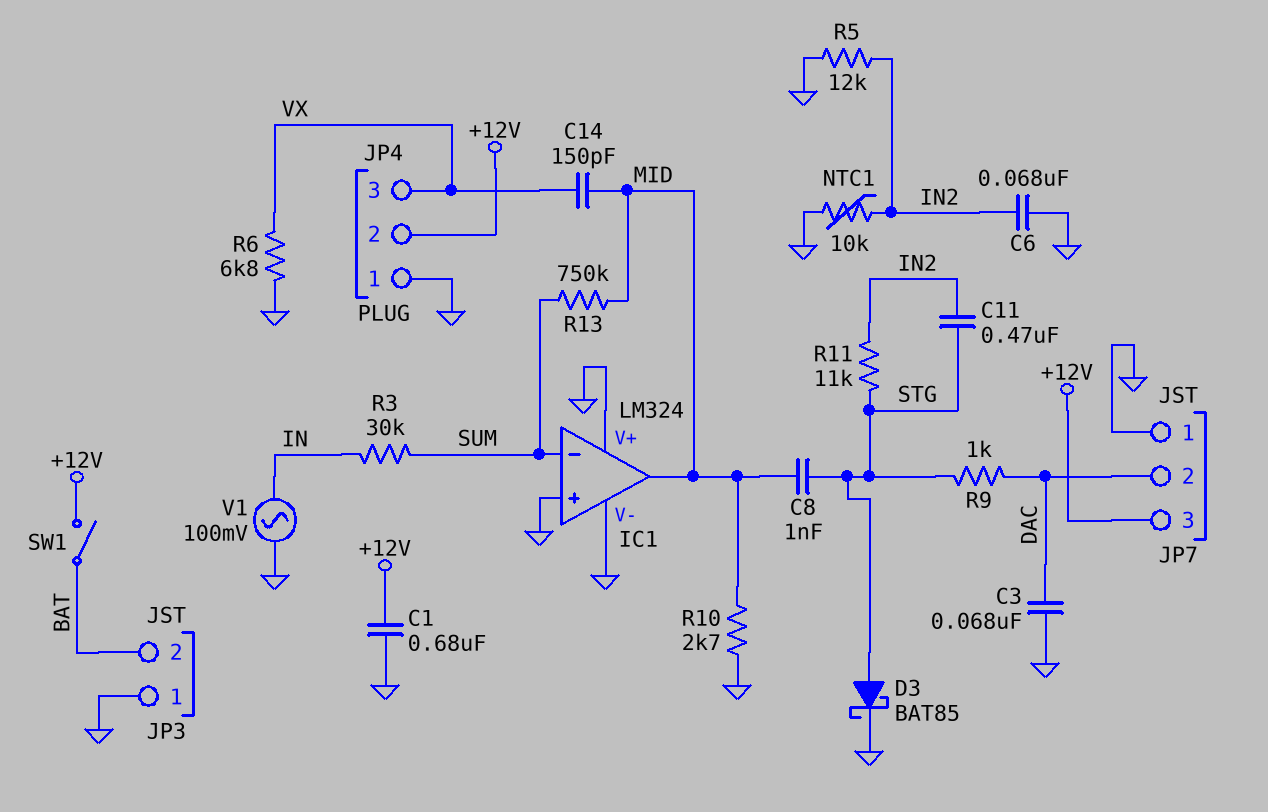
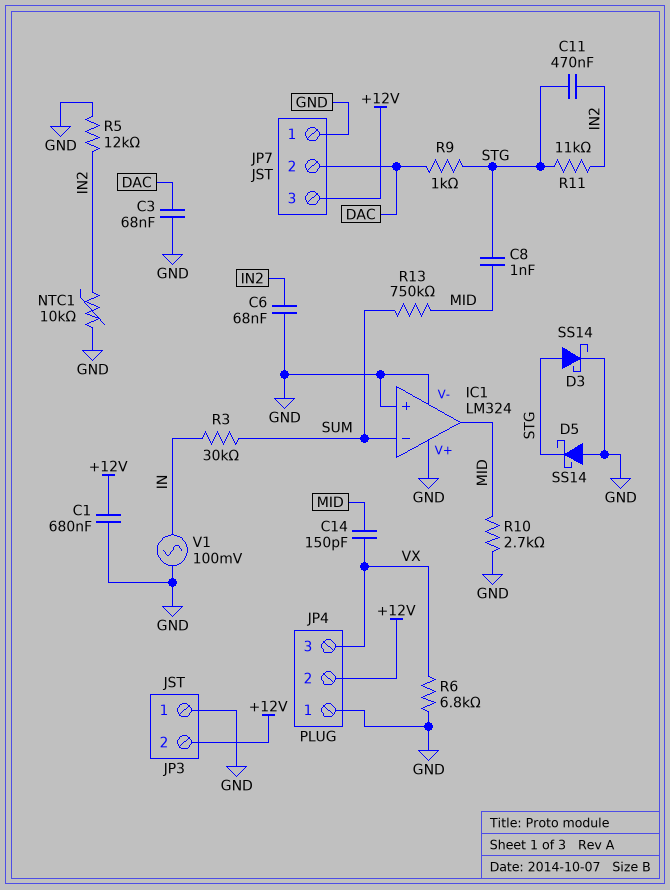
D3: schottky BAT85 (A STG, K GND) -> schottky SS14 (A STG, K GND)
D5: none -> schottky SS14 (A GND, K STG)
JP3 pin 2: BAT -> +12V
SW1: switch (+12V, BAT) -> none

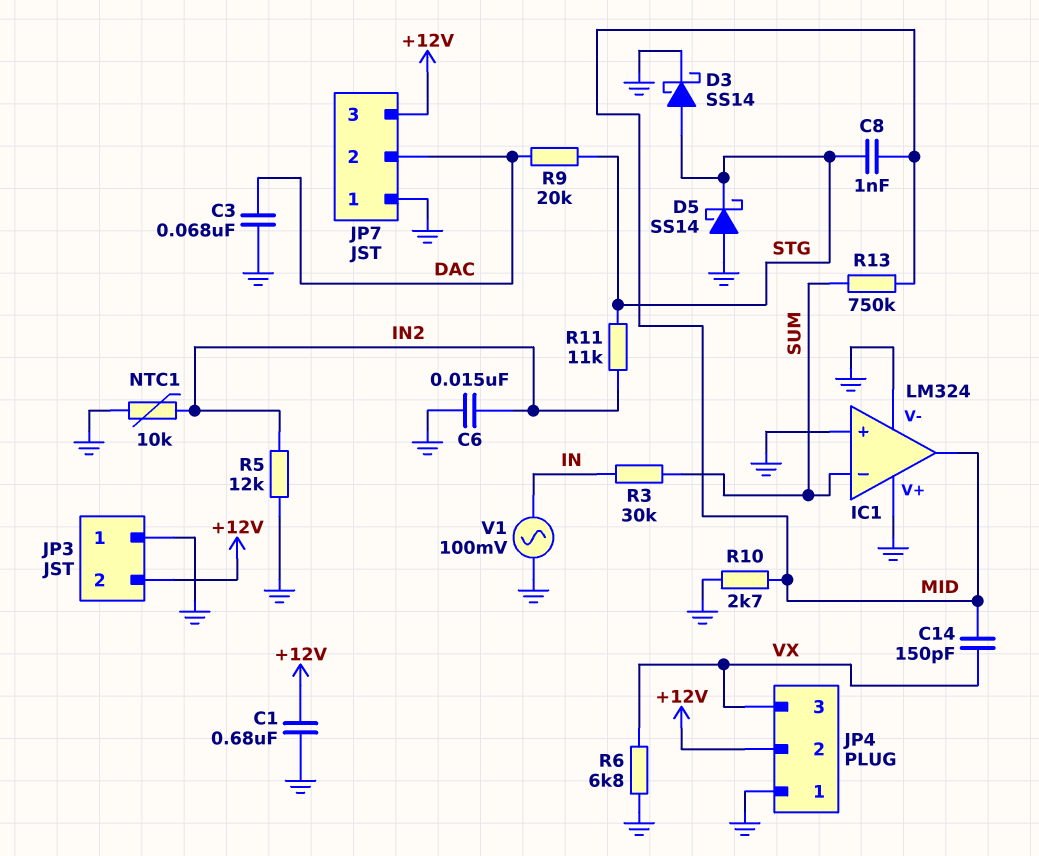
C6: 68nF (GND, IN2) -> 15nF (GND, IN2)
C11: 470nF (IN2, STG) -> none
R9: 1k (DAC, STG) -> 20k (DAC, STG)

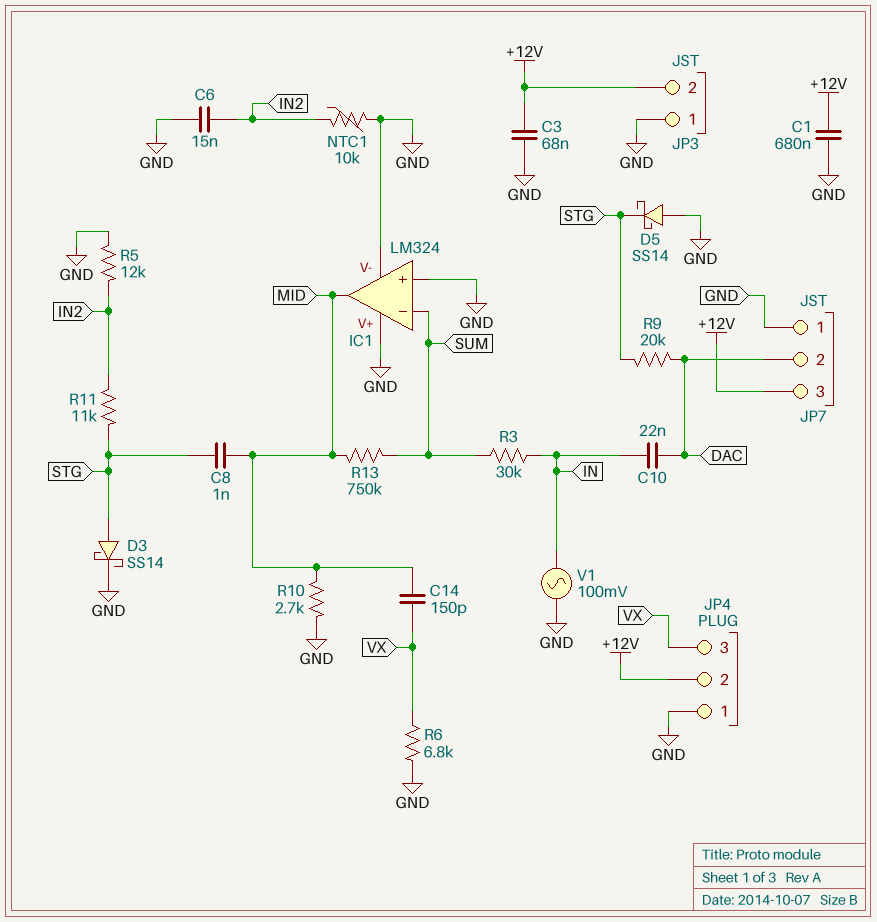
C3: 68nF (DAC, GND) -> 68nF (+12V, GND)
C10: none -> 22nF (DAC, IN)

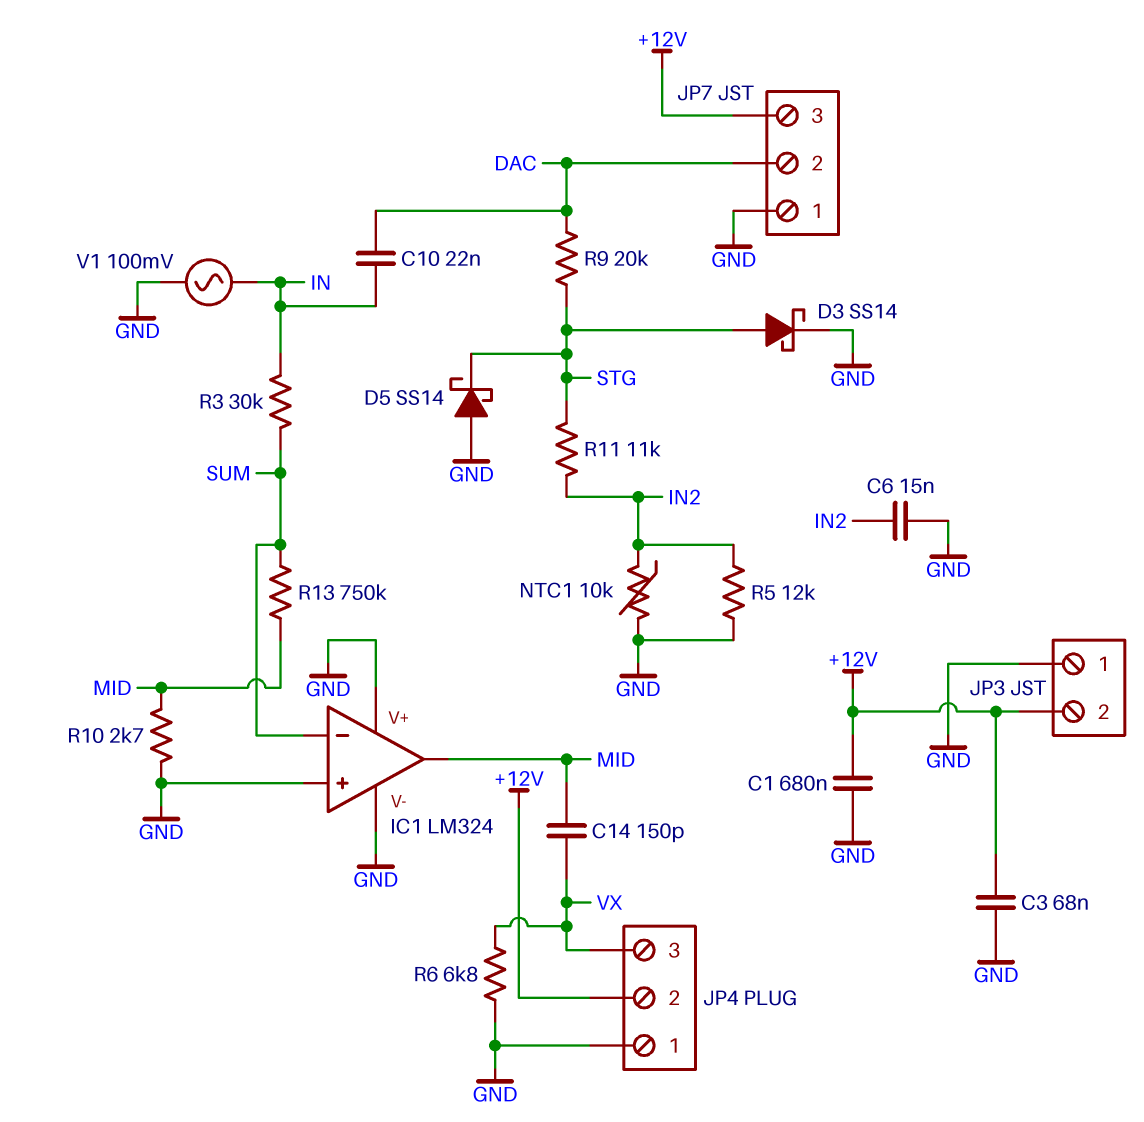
C8: 1nF (MID, STG) -> none

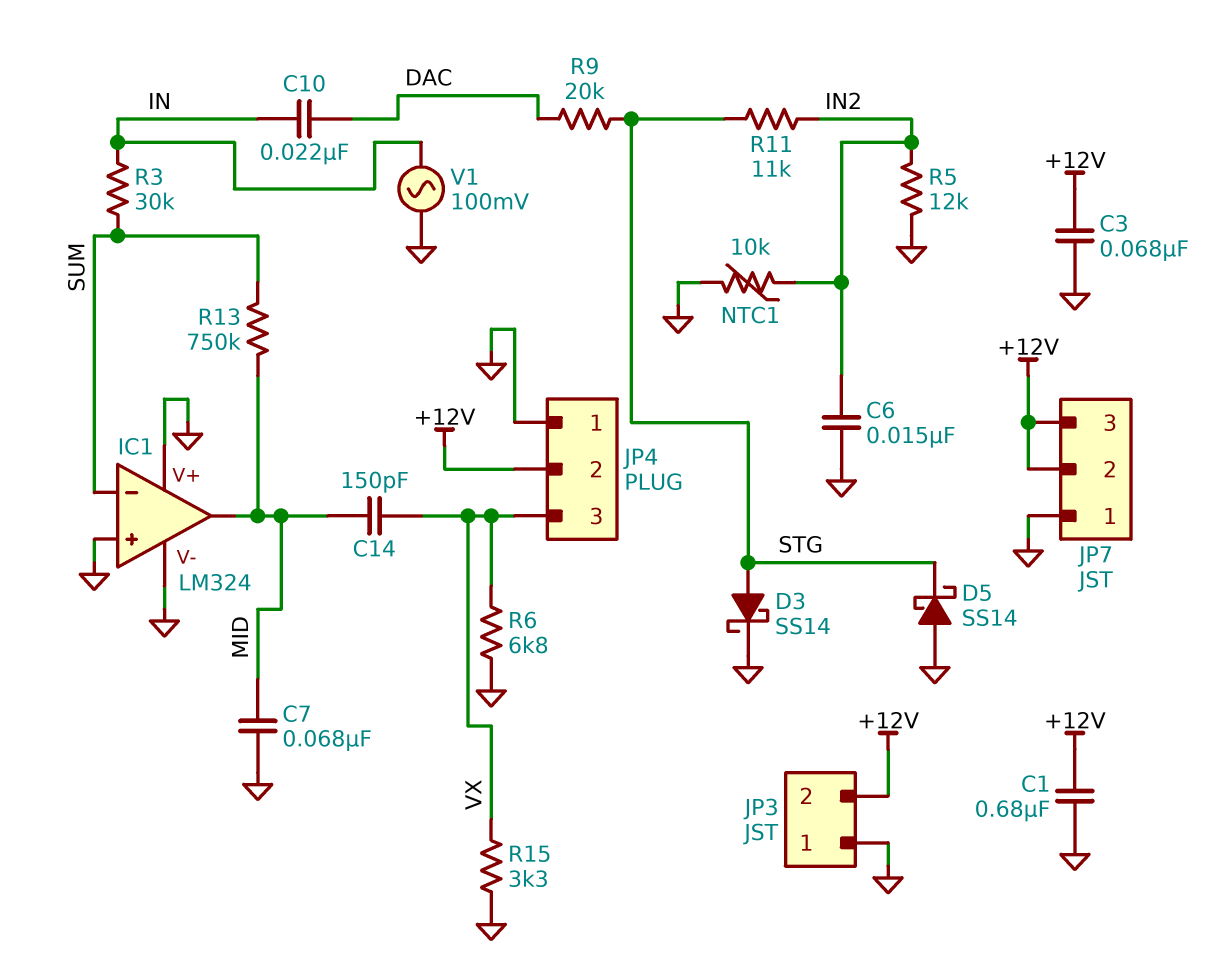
C7: none -> 68nF (GND, MID)
JP7 pin 2: DAC -> +12V
R10: 2.7k (GND, MID) -> none
R15: none -> 3.3k (GND, VX)

